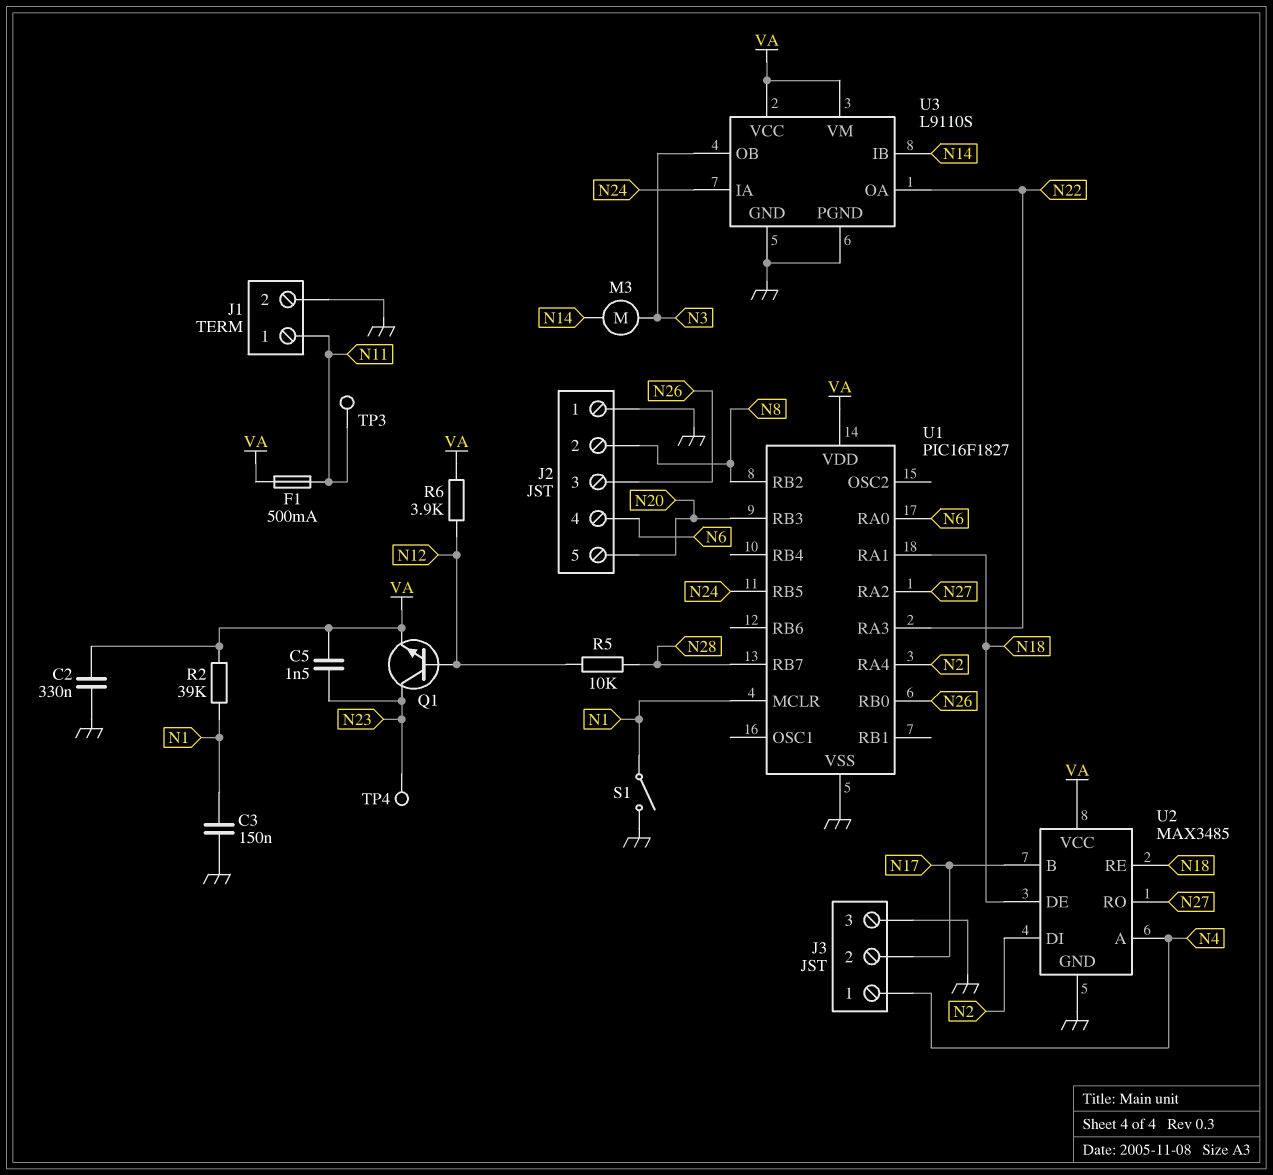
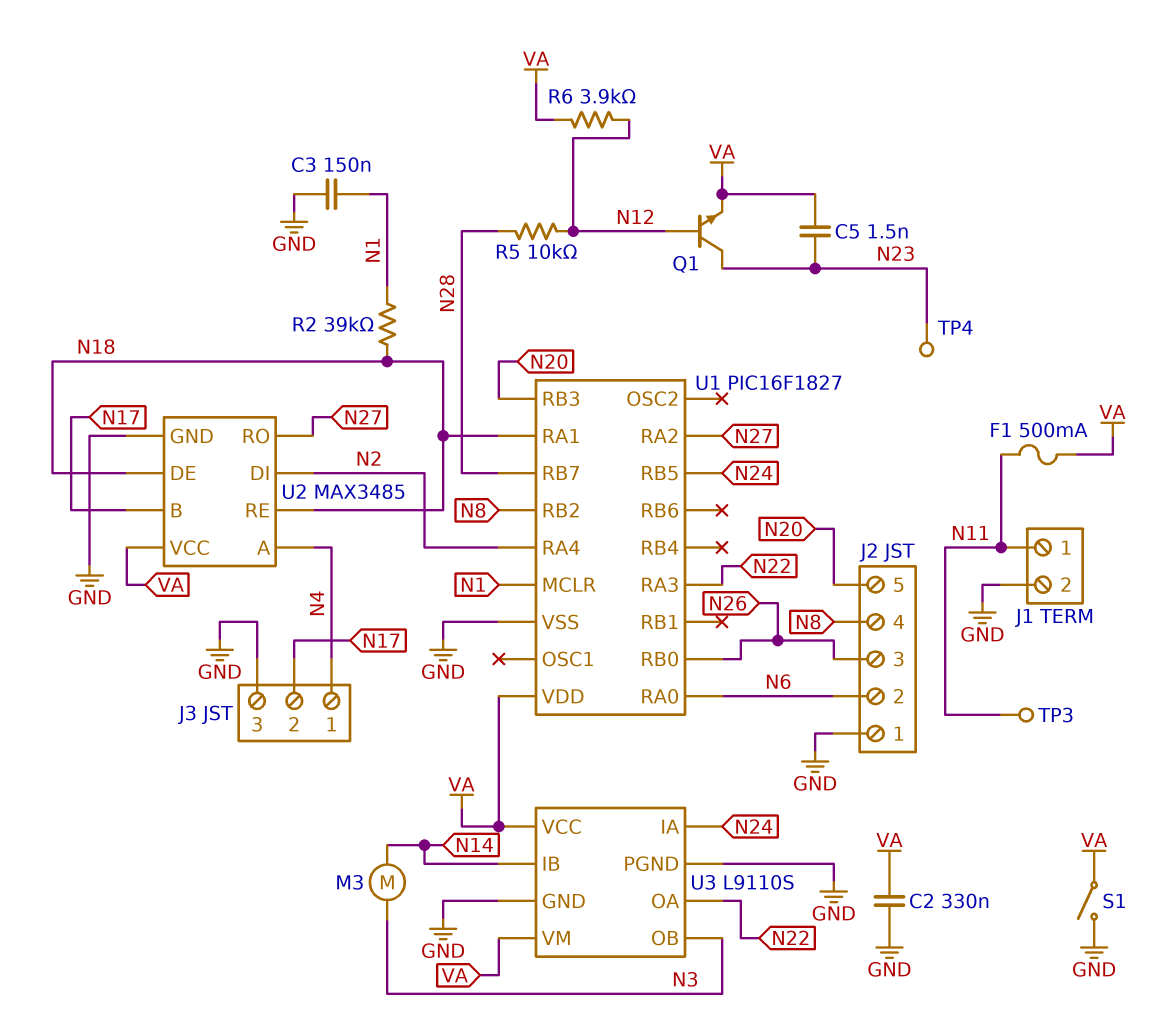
J2 pin 2: N8 -> N6
J2 pin 4: N6 -> N8
R2: 39k (N1, VA) -> 39k (N1, N18)
S1: switch (GND, N1) -> switch (GND, VA)

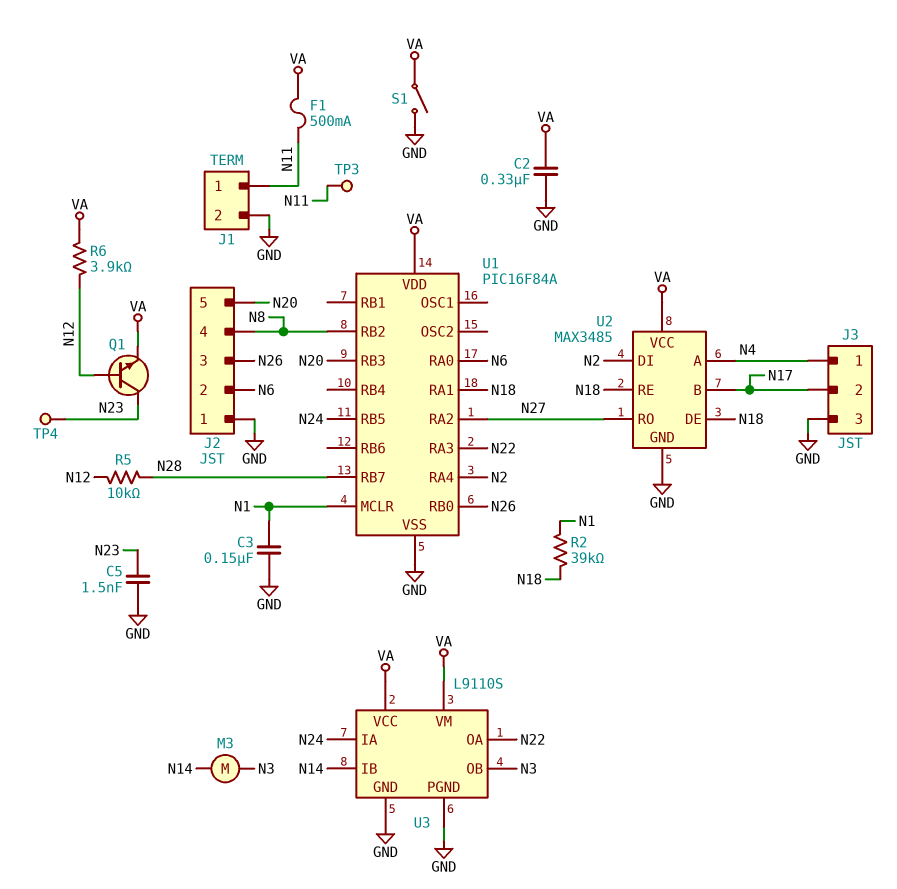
C5: 1.5nF (N23, VA) -> 1.5nF (GND, N23)
U1: PIC16F1827 -> PIC16F84A

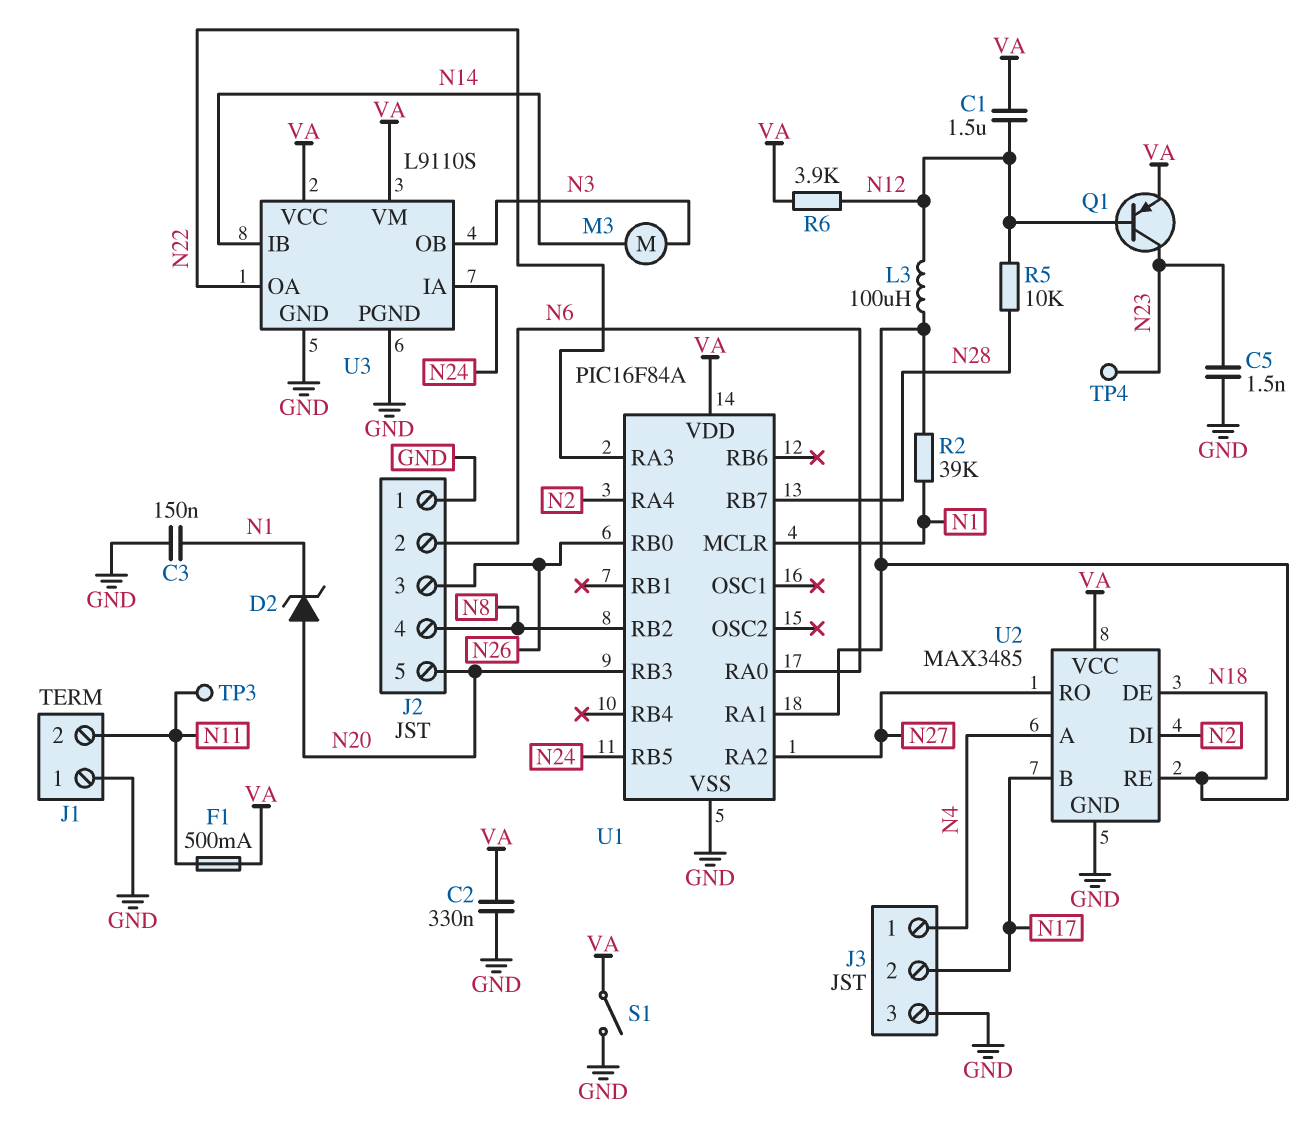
C1: none -> 1.5uF (N12, VA)
D2: none -> zener (A N20, K N1)
J1 pin 1: N11 -> GND
J1 pin 2: GND -> N11
L3: none -> 100uH (N12, N18)
Q1: NPN (B N12, C N23, E VA) -> PNP (B N12, C N23, E VA)

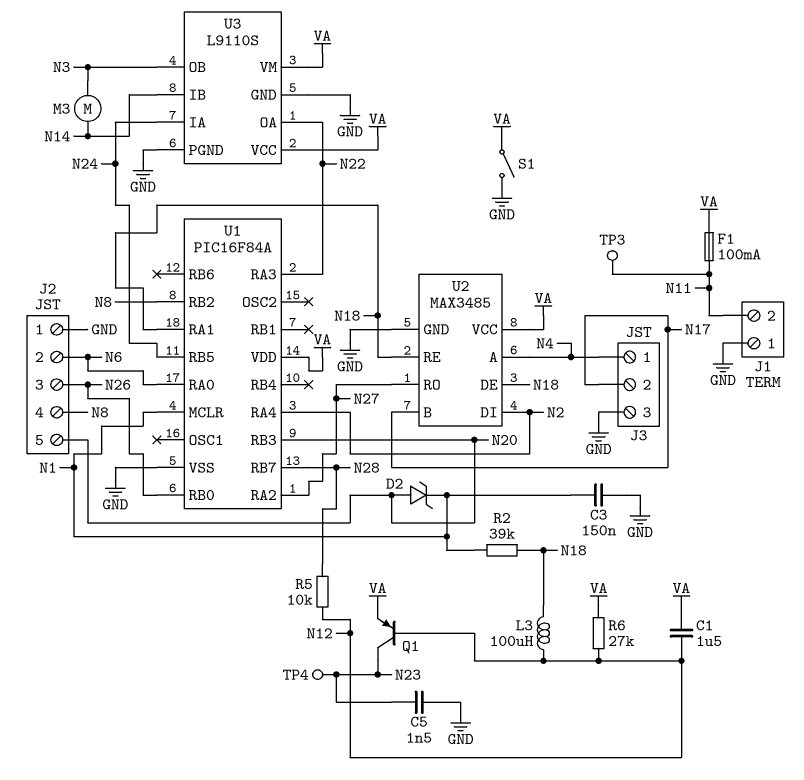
C2: 330nF (GND, VA) -> none
F1: 500mA (N11, VA) -> 100mA (N11, VA)
R6: 3.9k (N12, VA) -> 27k (N12, VA)

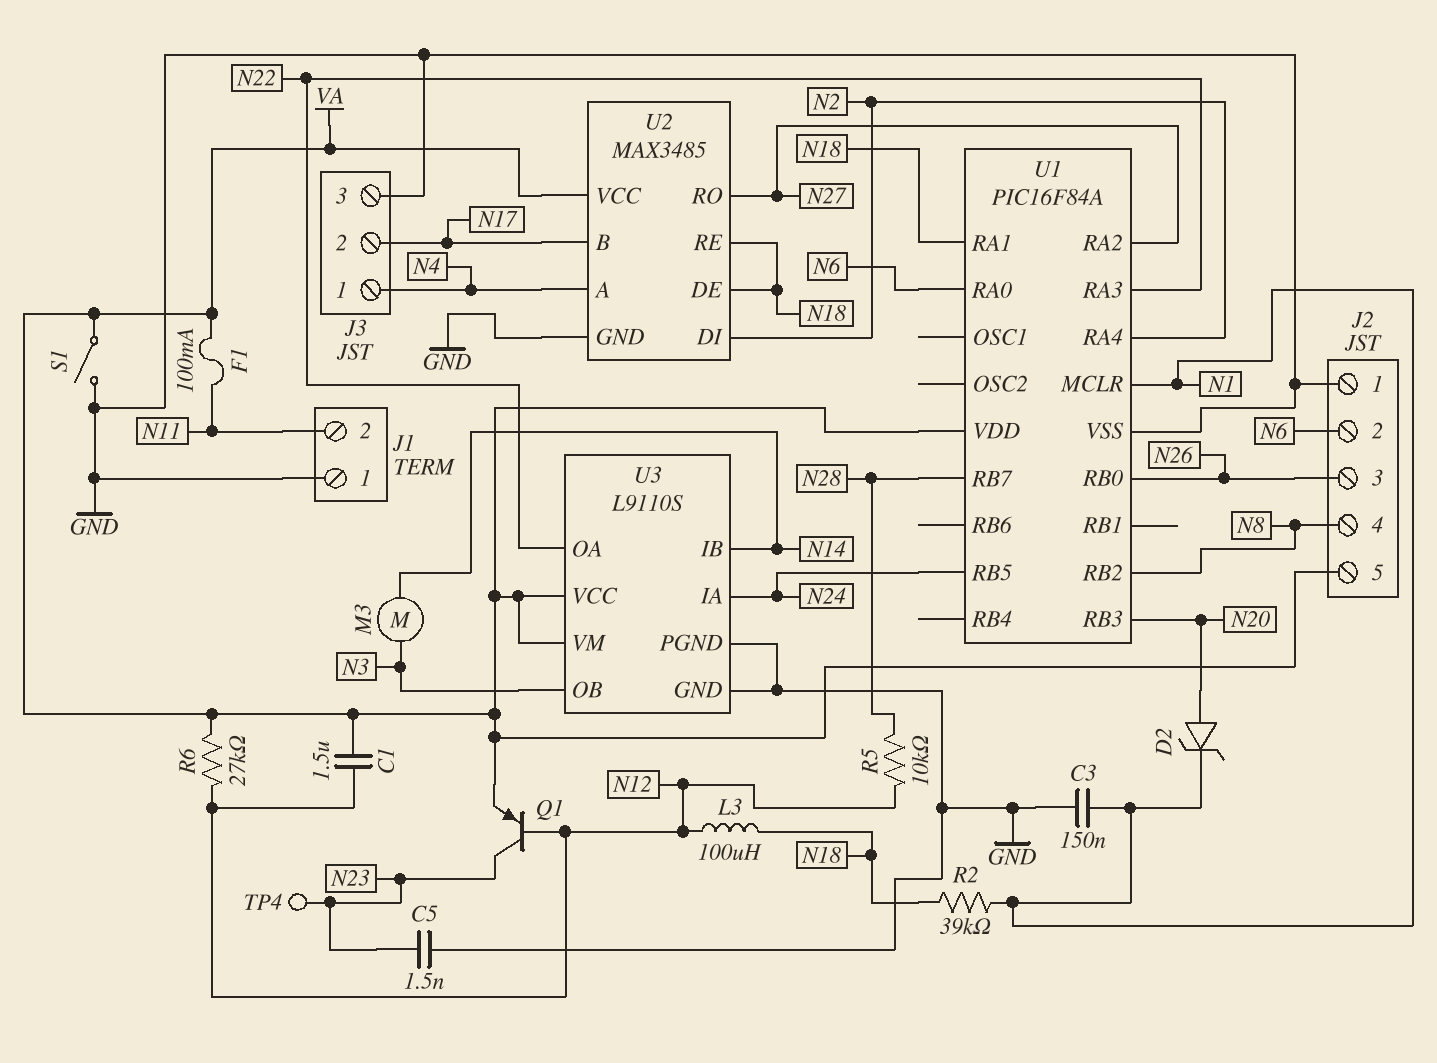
J2 pin 5: N20 -> VA
TP3: test point (N11) -> none

